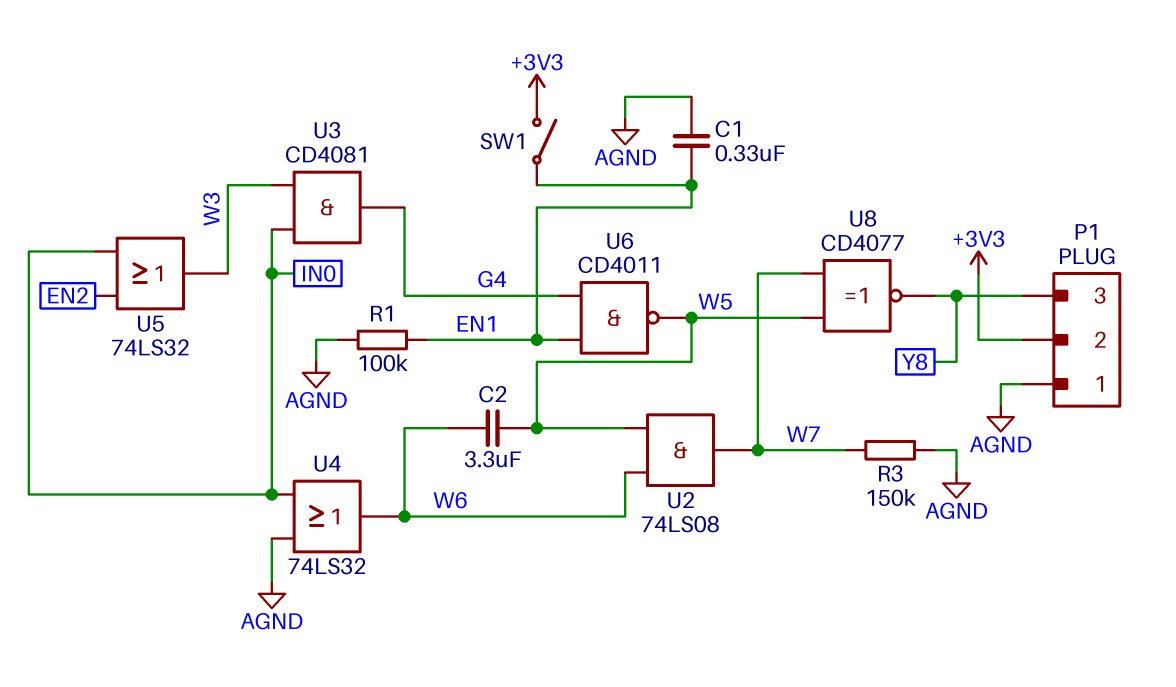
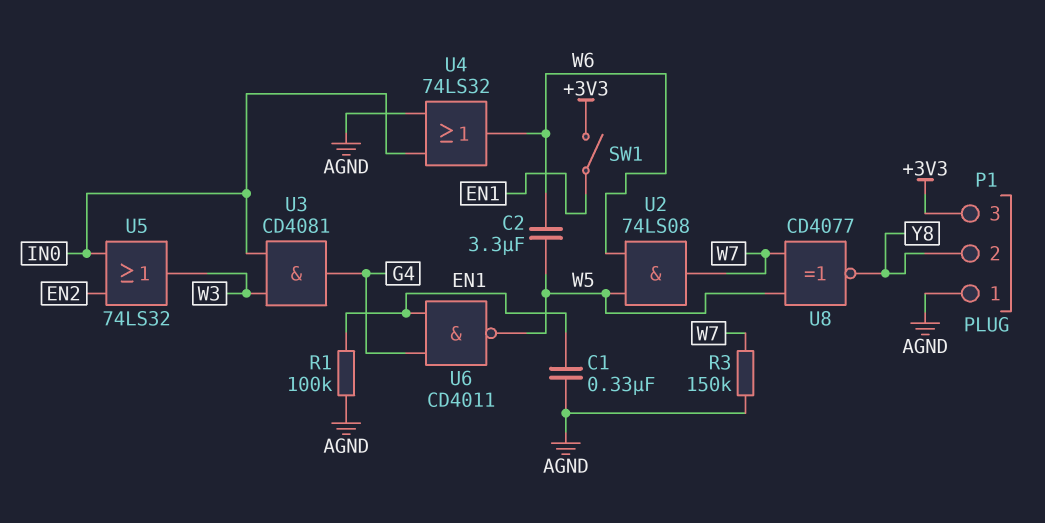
P1 pin 2: +3V3 -> Y8
P1 pin 3: Y8 -> +3V3

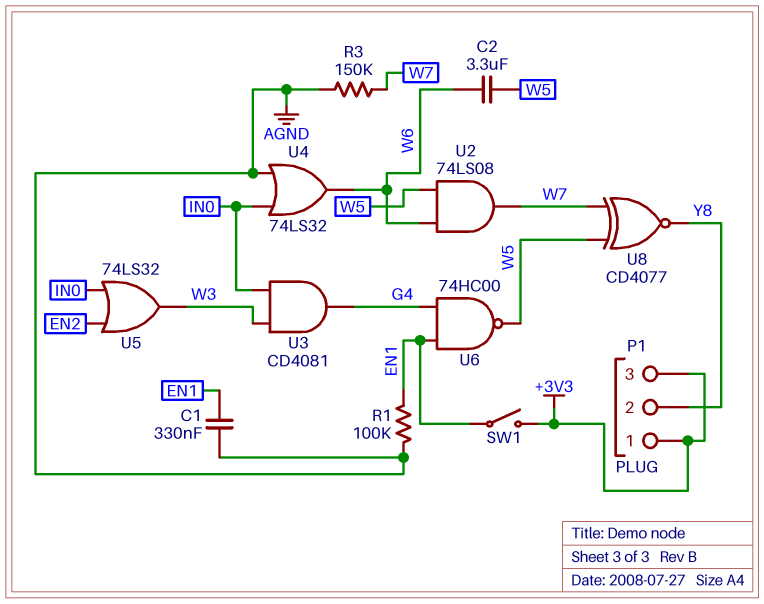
P1 pin 1: AGND -> +3V3
U6: NAND CD4011 (in EN1, in G4, out W5) -> NAND 74HC00 (in EN1, in G4, out W5)

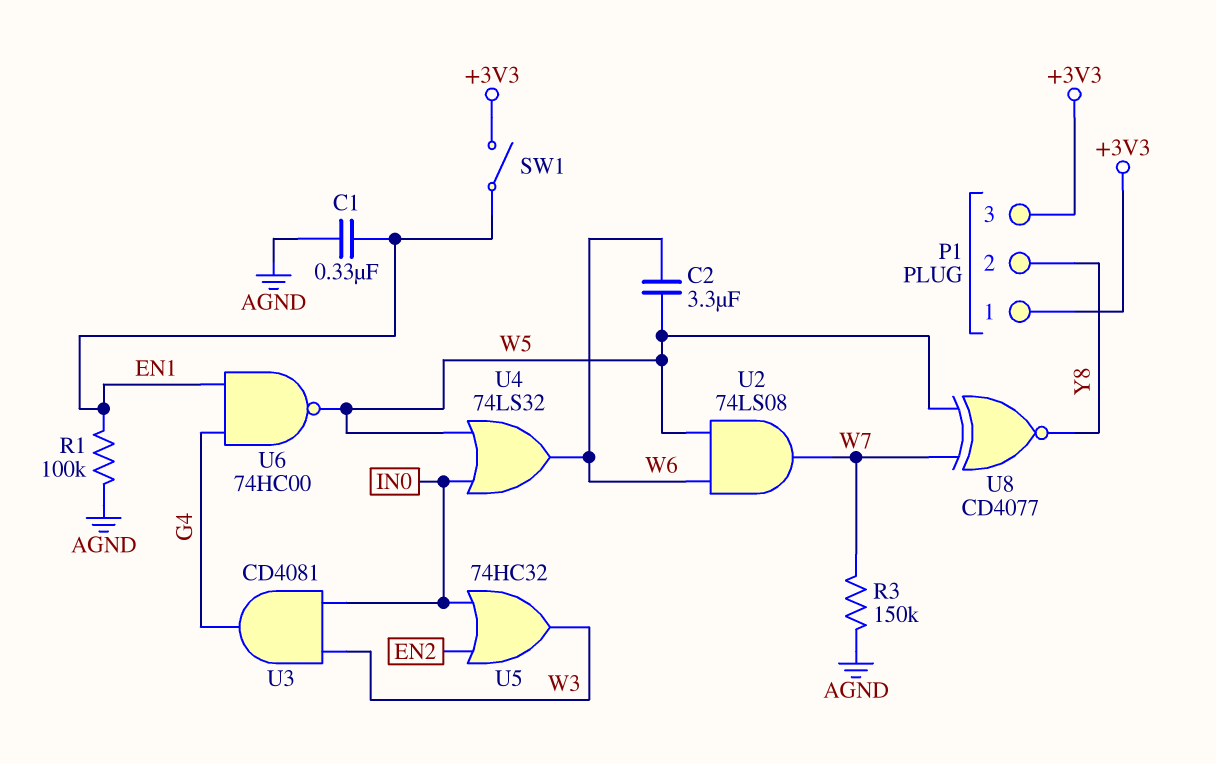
U4: OR 74LS32 (in AGND, in IN0, out W6) -> OR 74LS32 (in IN0, in W5, out W6)
U5: OR 74LS32 (in EN2, in IN0, out W3) -> OR 74HC32 (in EN2, in IN0, out W3)

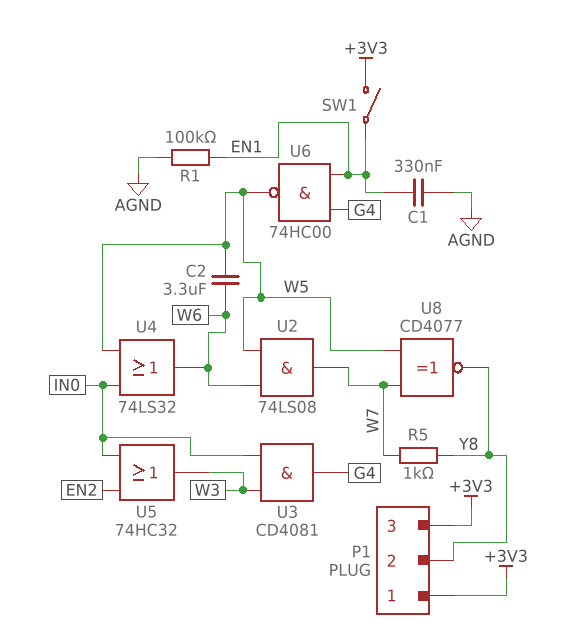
R3: 150k (AGND, W7) -> none
R5: none -> 1k (W7, Y8)

